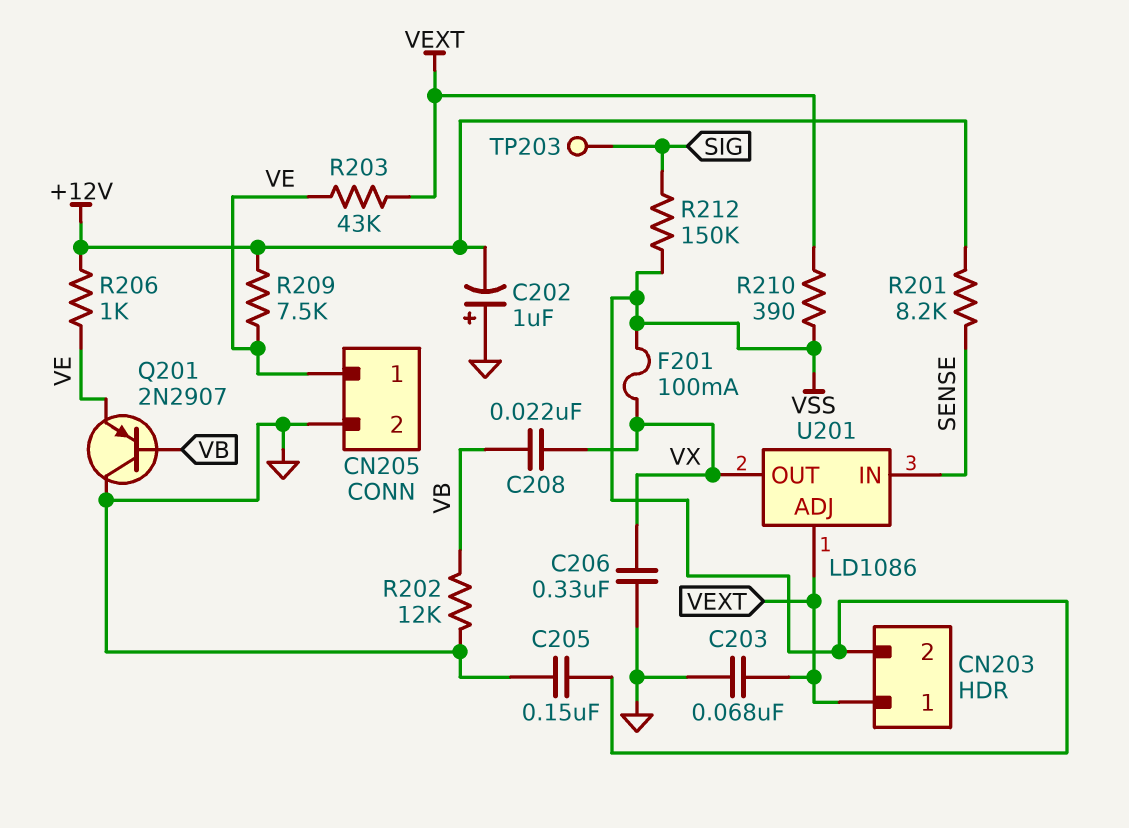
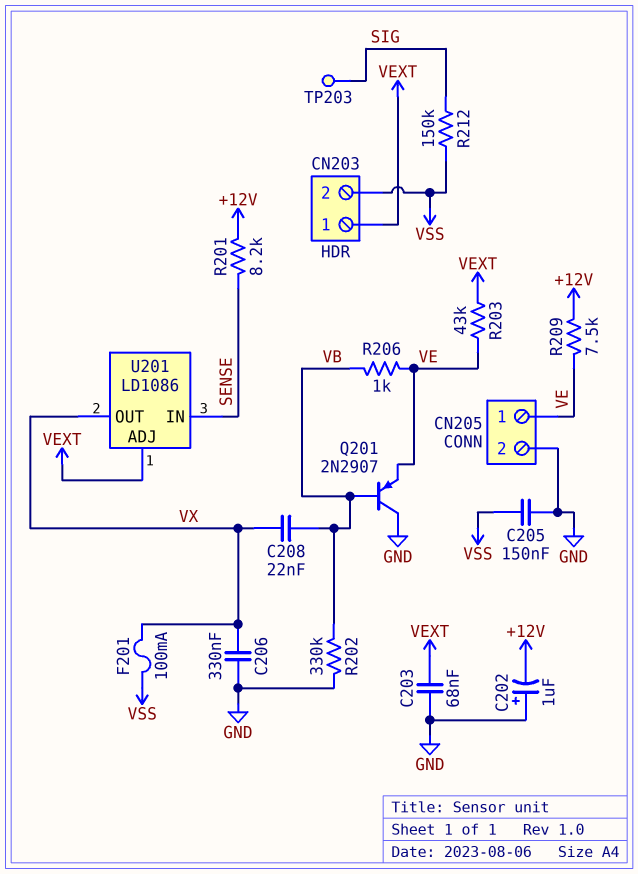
R202: 12k (GND, VB) -> 330k (GND, VB)
R206: 1k (+12V, VE) -> 1k (VB, VE)
R210: 390 (VEXT, VSS) -> none

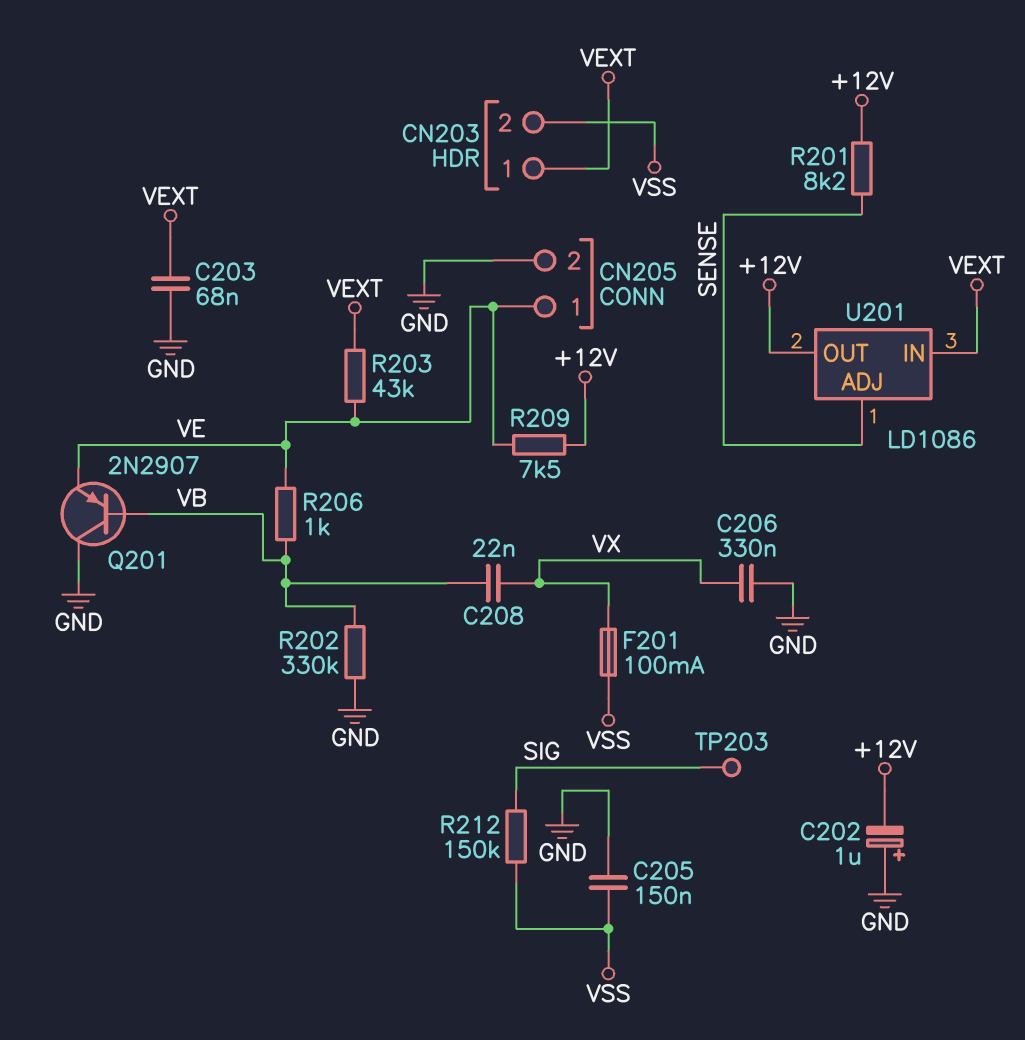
U201 pin ADJ: VEXT -> SENSE
U201 pin IN: SENSE -> VEXT
U201 pin OUT: VX -> +12V

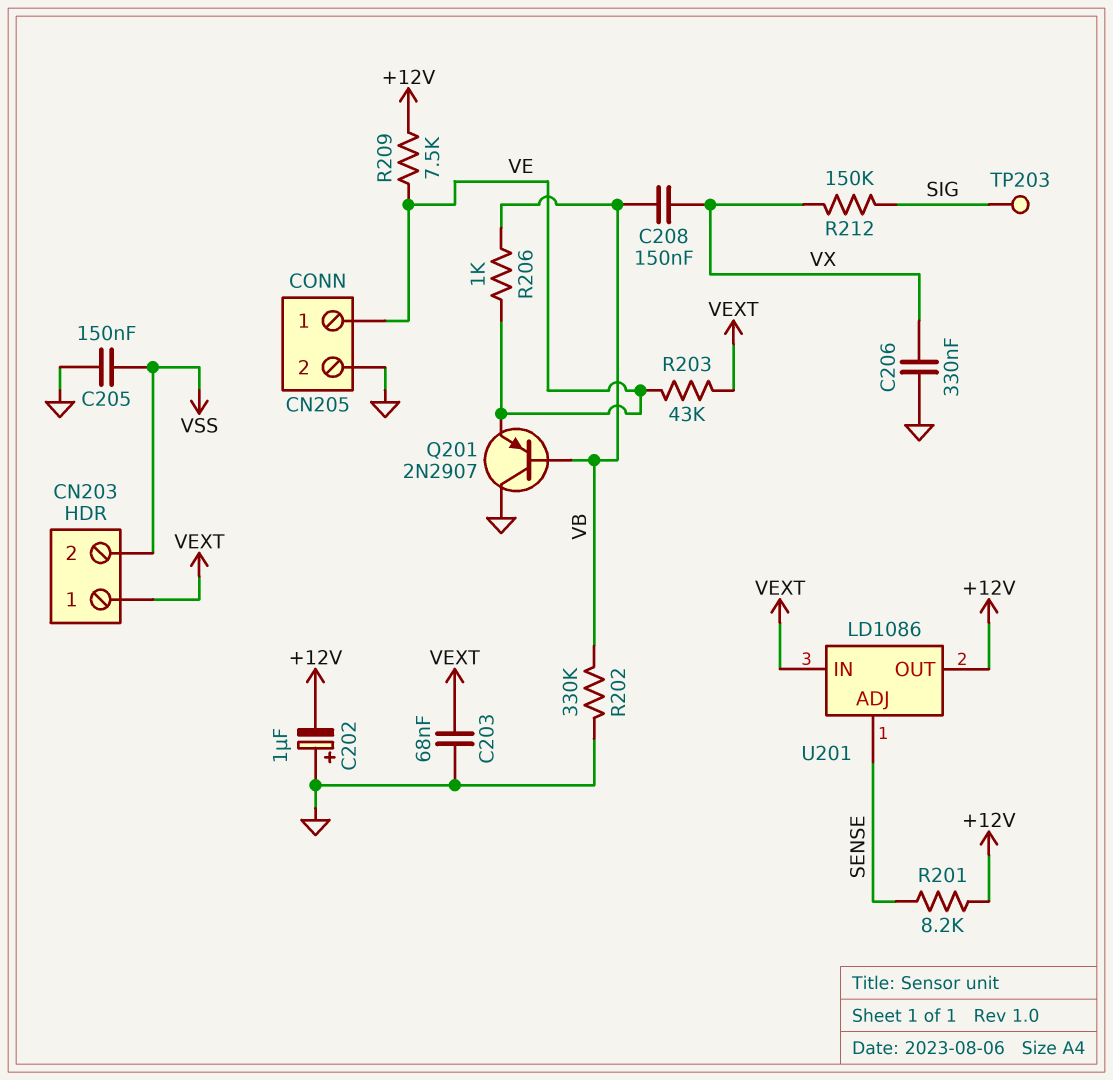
C208: 22nF (VB, VX) -> 150nF (VB, VX)
F201: 100mA (VSS, VX) -> none
R212: 150k (SIG, VSS) -> 150k (SIG, VX)

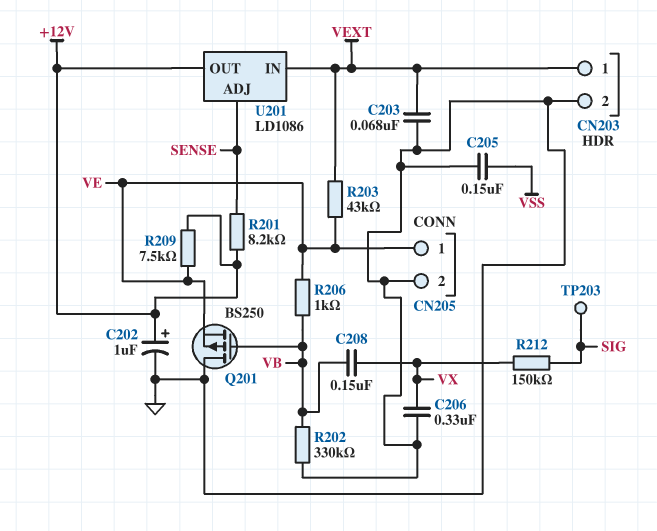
C202: 1uF (plus GND, minus +12V) -> 1uF (plus +12V, minus GND)
CN203 pin 2: VSS -> GND
Q201: PNP 2N2907 (B VB, C GND, E VE) -> PMOS BS250 (G VB, D GND, S VE)

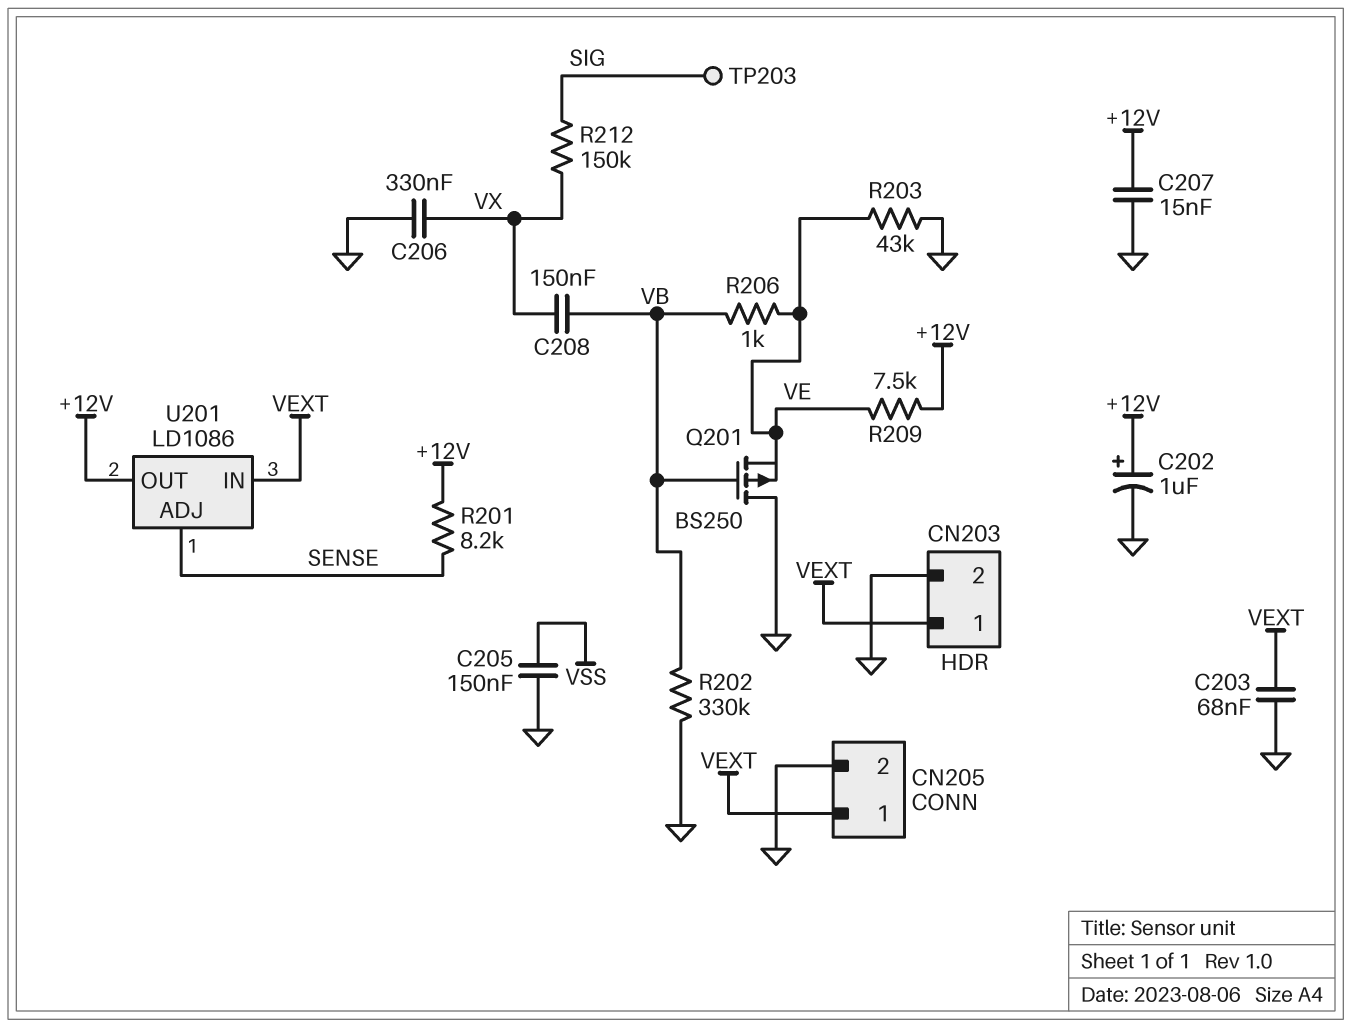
C207: none -> 15nF (+12V, GND)
CN205 pin 1: VE -> VEXT
R203: 43k (VE, VEXT) -> 43k (GND, VE)

